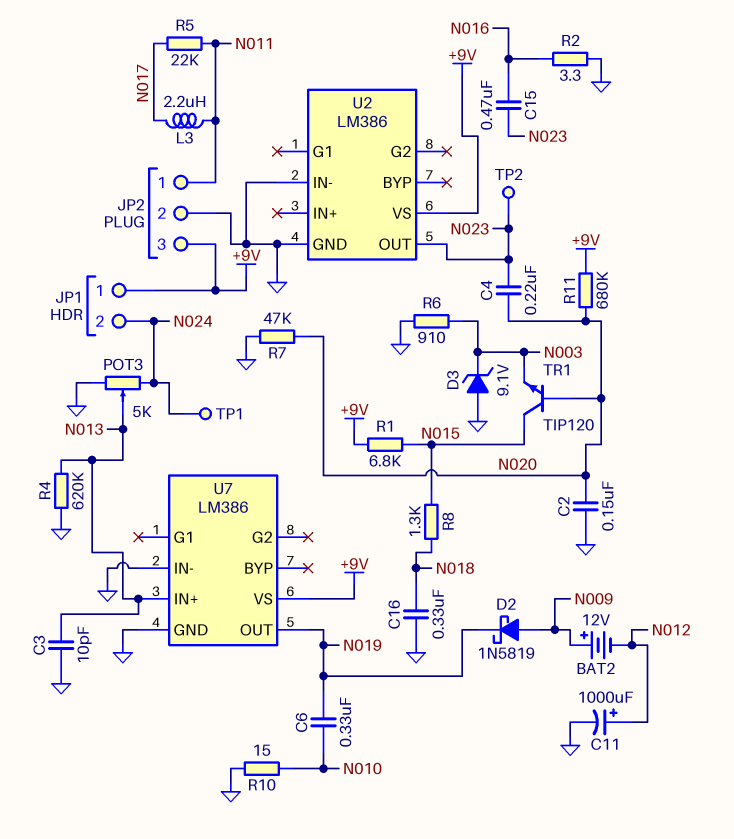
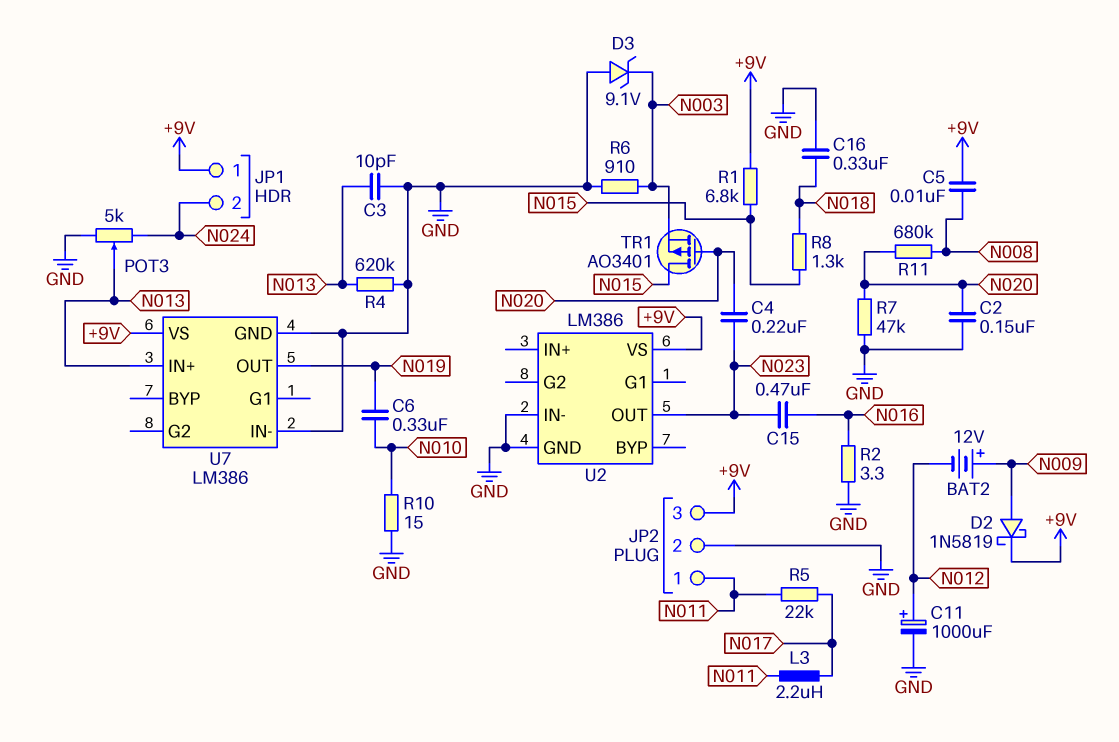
C5: none -> 10nF (+9V, N008)
D2: schottky 1N5819 (A N009, K N019) -> schottky 1N5819 (A N009, K +9V)
R11: 680k (+9V, N020) -> 680k (N008, N020)
TP1: test point (N024) -> none
TP2: test point (N023) -> none
TR1: NPN TIP120 (B N020, C N015, E N003) -> PMOS AO3401 (G N020, D N015, S N003)

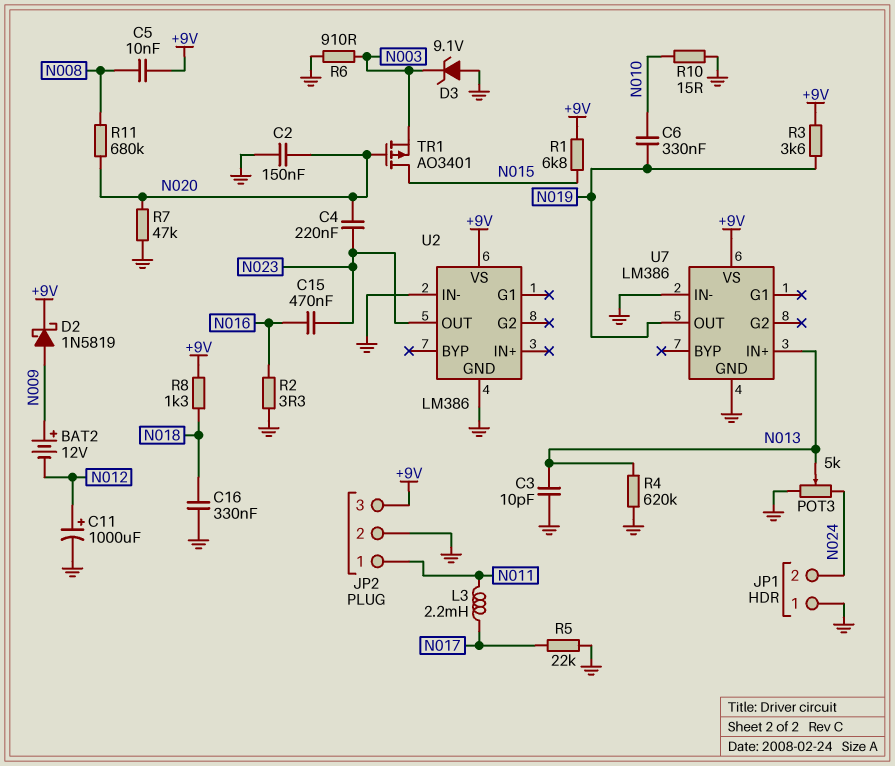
JP1 pin 1: +9V -> GND
L3: 2.2uH (N011, N017) -> 2.2mH (N011, N017)
R3: none -> 3.6k (+9V, N019)
R5: 22k (N011, N017) -> 22k (GND, N017)
R8: 1.3k (N015, N018) -> 1.3k (+9V, N018)

